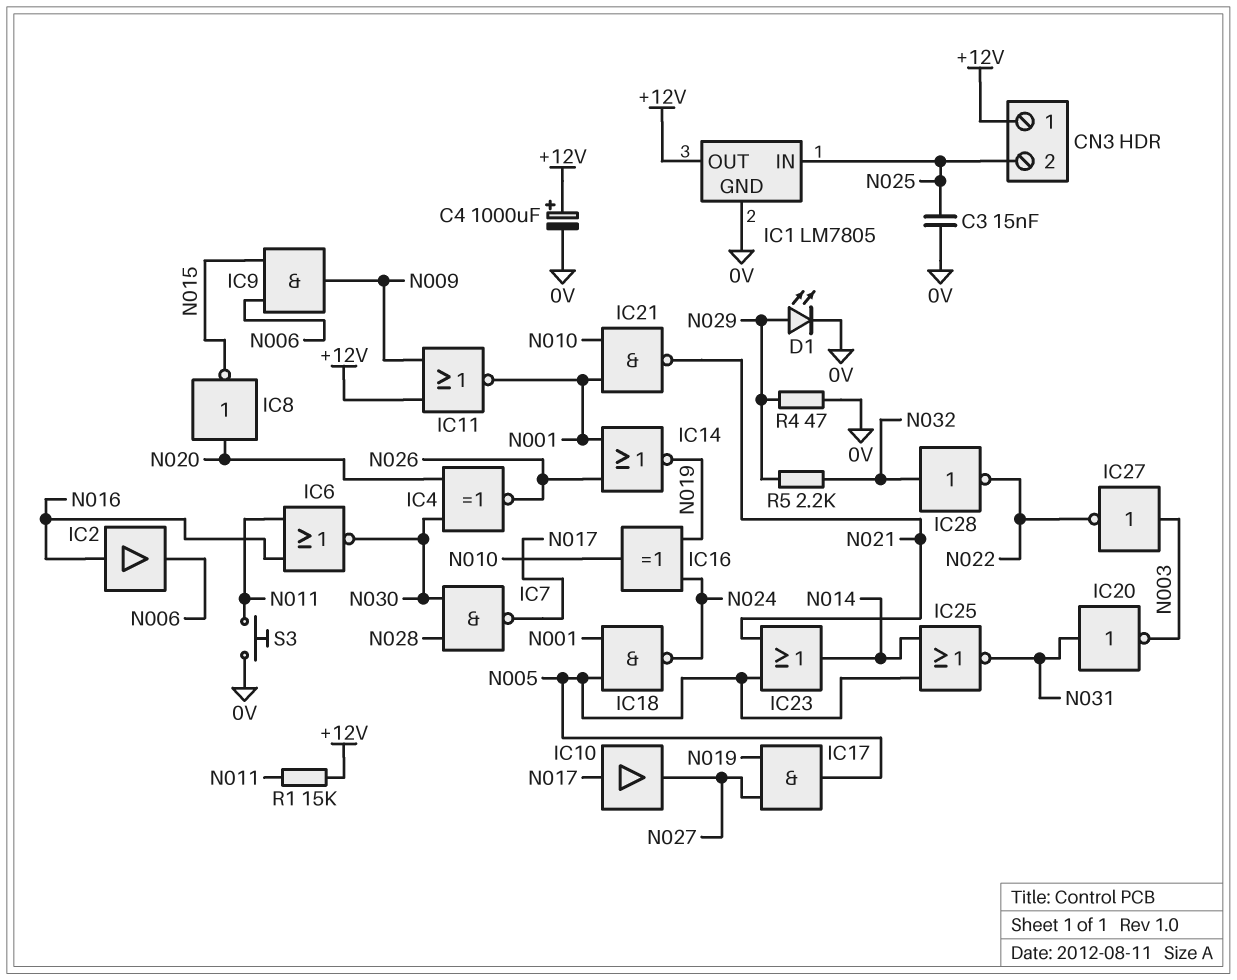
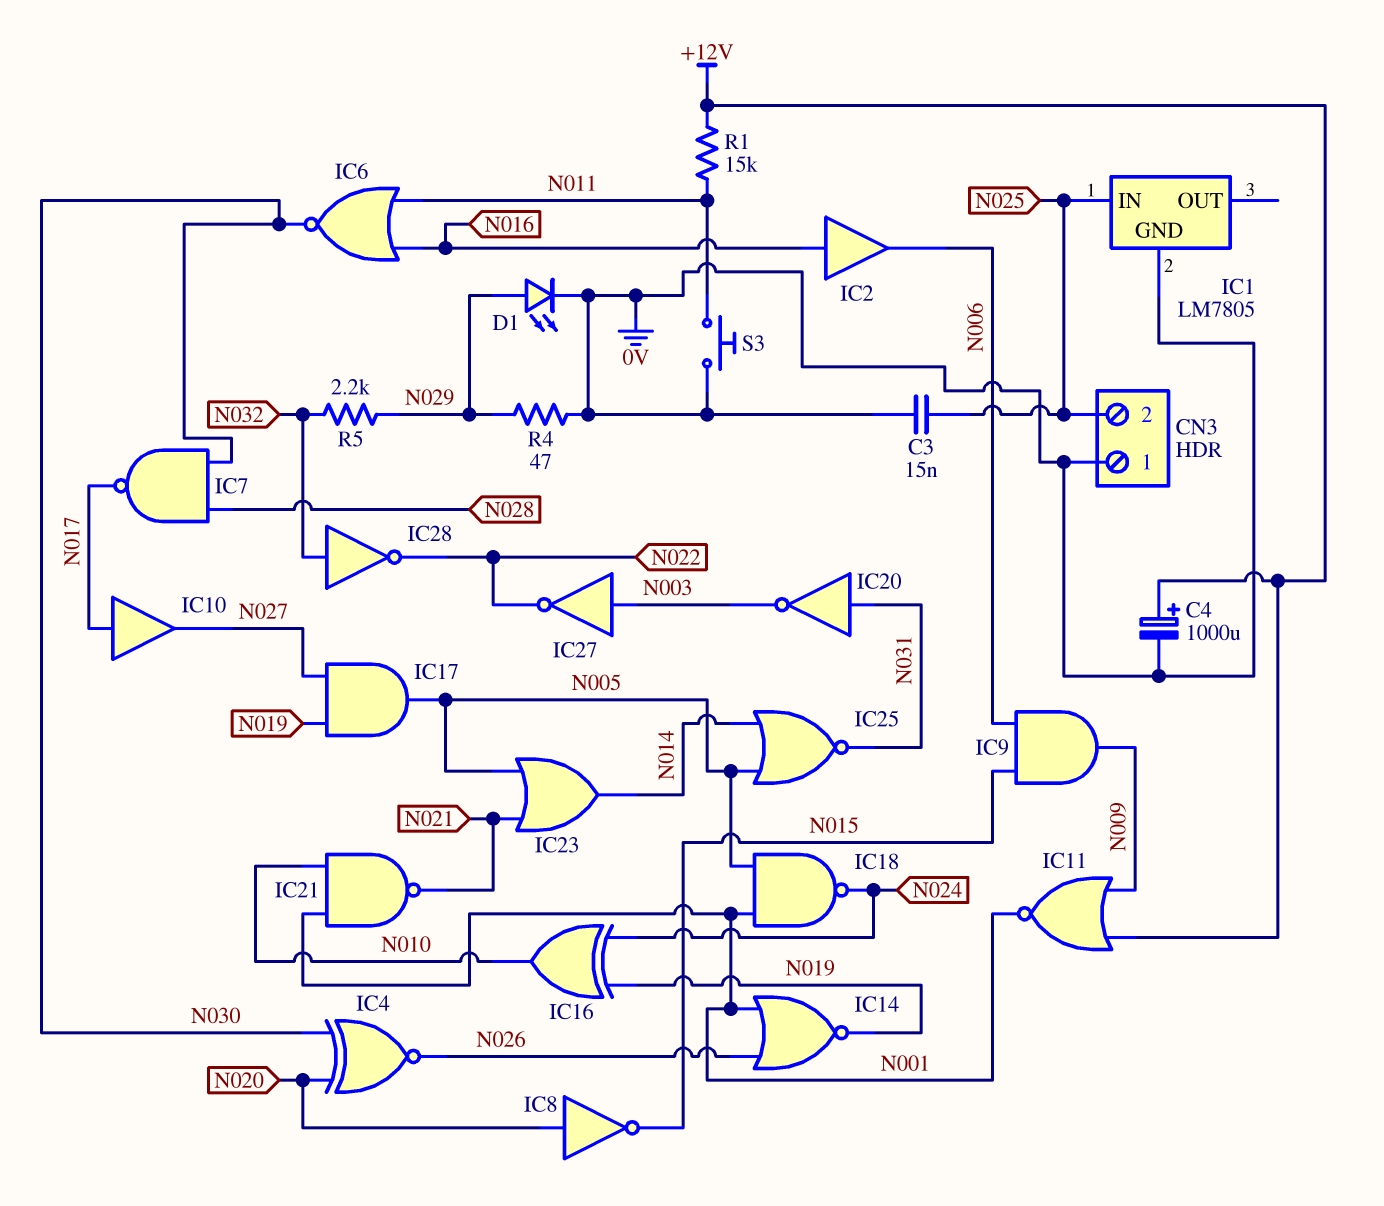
CN3 pin 1: +12V -> 0V
IC1 pin OUT: +12V -> none

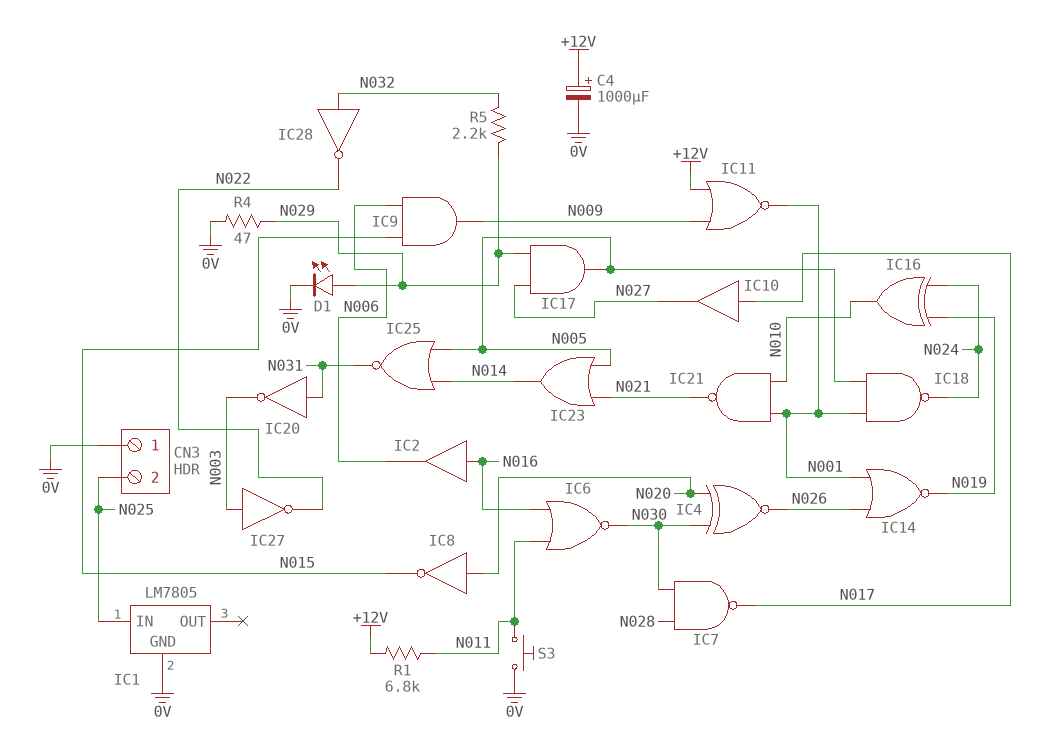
C3: 15nF (0V, N025) -> none
IC17: AND (in N019, in N027, out N005) -> AND (in N027, in N029, out N005)
R1: 15k (+12V, N011) -> 6.8k (+12V, N011)

